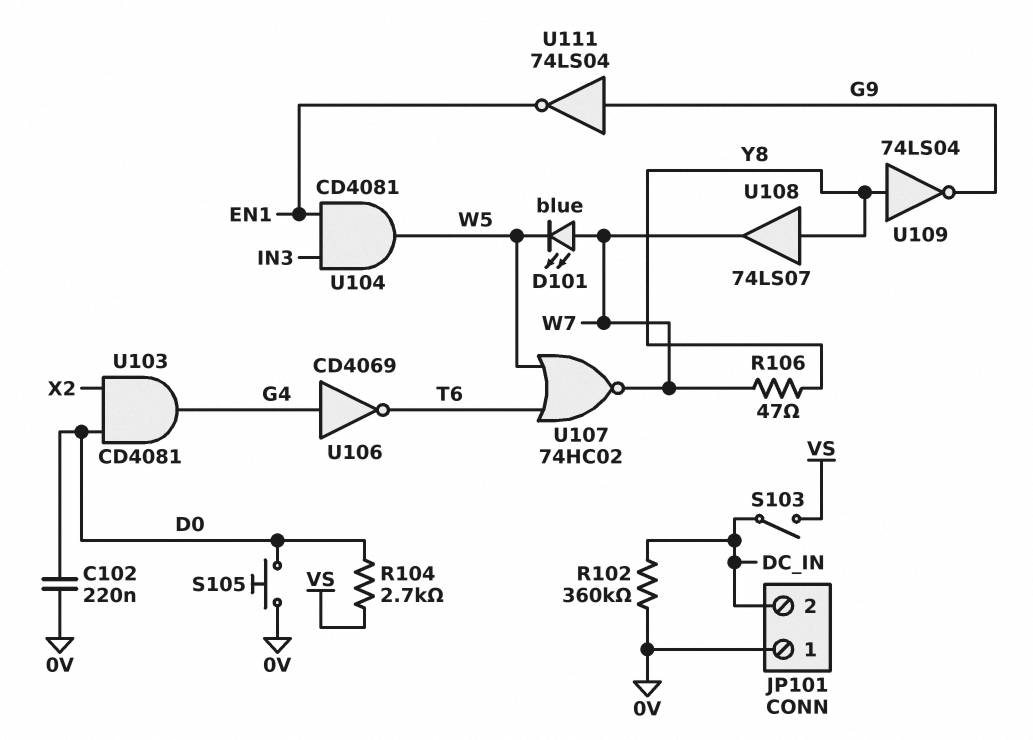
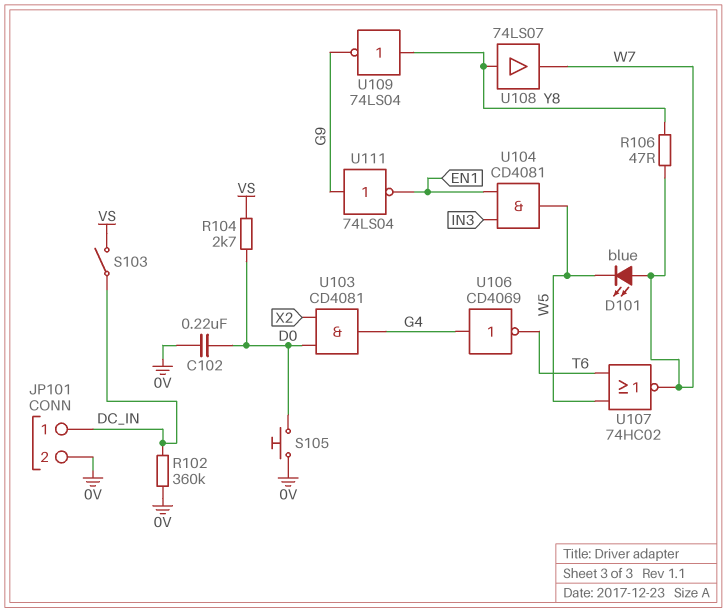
JP101 pin 1: 0V -> DC_IN
JP101 pin 2: DC_IN -> 0V

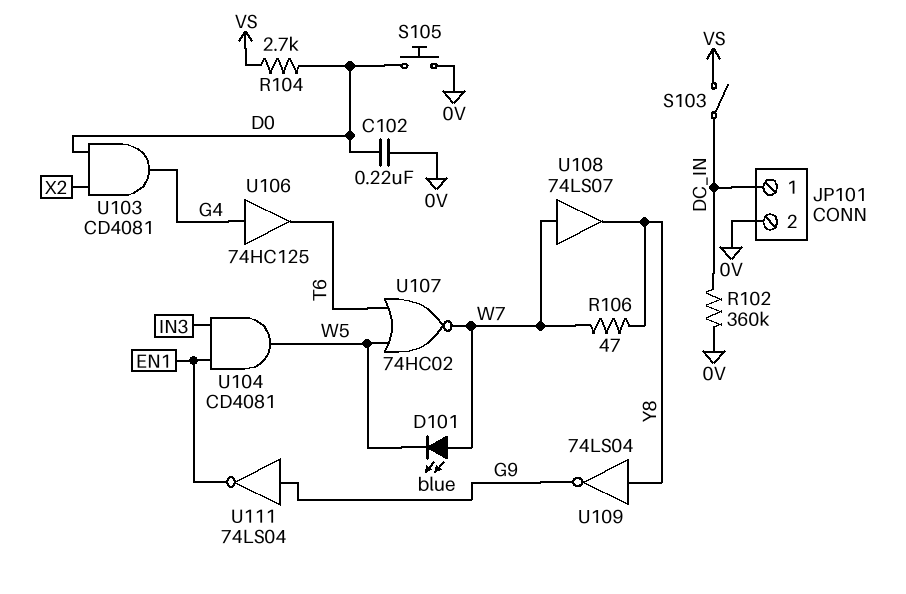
U106: NOT CD4069 (in G4, out T6) -> buffer 74HC125 (in G4, out T6)
U108: buffer 74LS07 (in Y8, out W7) -> buffer 74LS07 (in W7, out Y8)

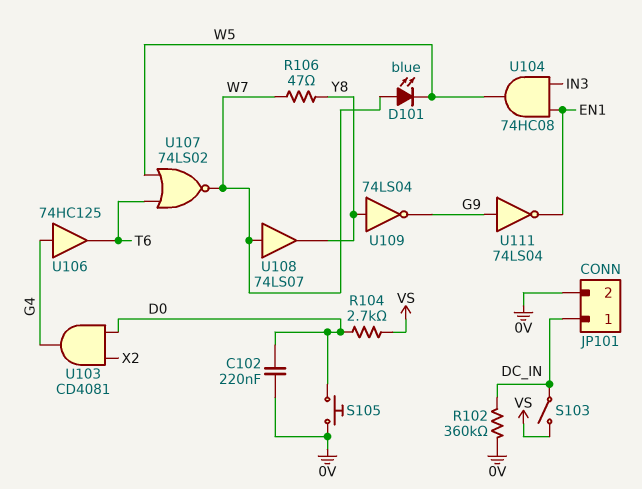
U104: AND CD4081 (in EN1, in IN3, out W5) -> AND 74HC08 (in EN1, in IN3, out W5)
U107: NOR 74HC02 (in T6, in W5, out W7) -> NOR 74LS02 (in T6, in W5, out W7)

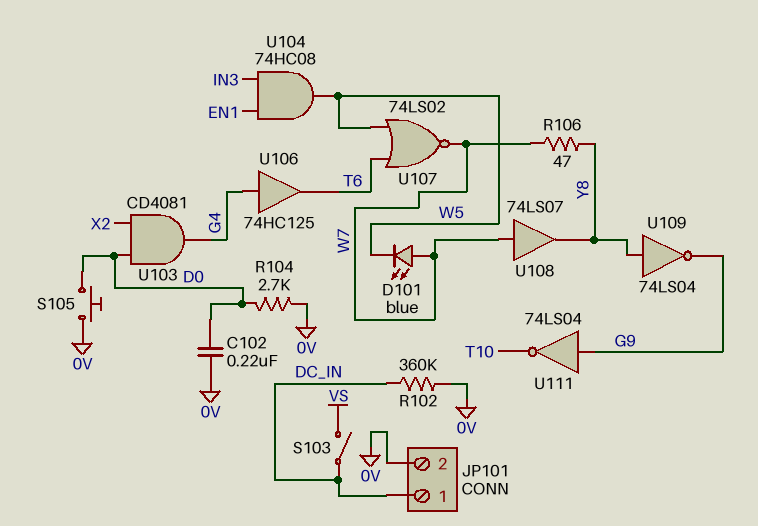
R104: 2.7k (D0, VS) -> 2.7k (0V, D0)
U111: NOT 74LS04 (in G9, out EN1) -> NOT 74LS04 (in G9, out T10)

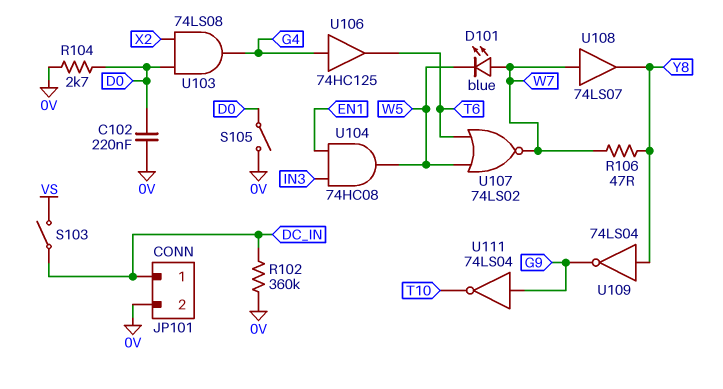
S105: button (0V, D0) -> switch (0V, D0)
U103: AND CD4081 (in D0, in X2, out G4) -> AND 74LS08 (in D0, in X2, out G4)

